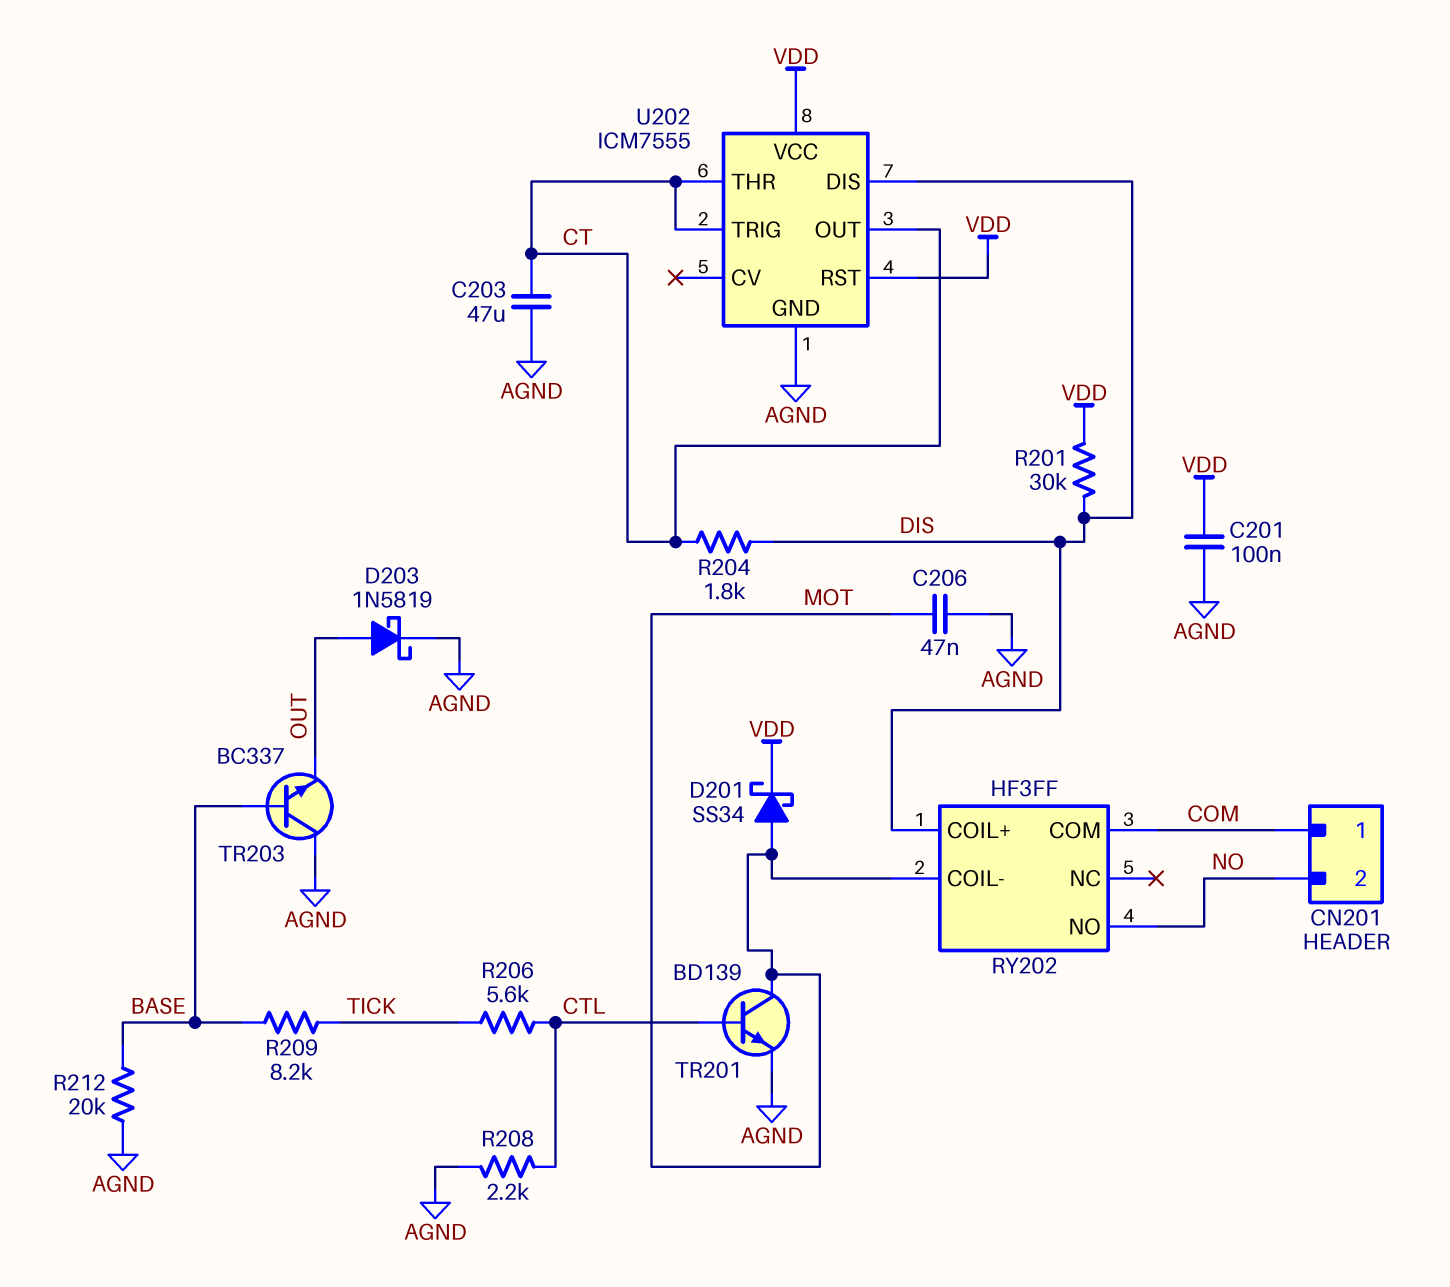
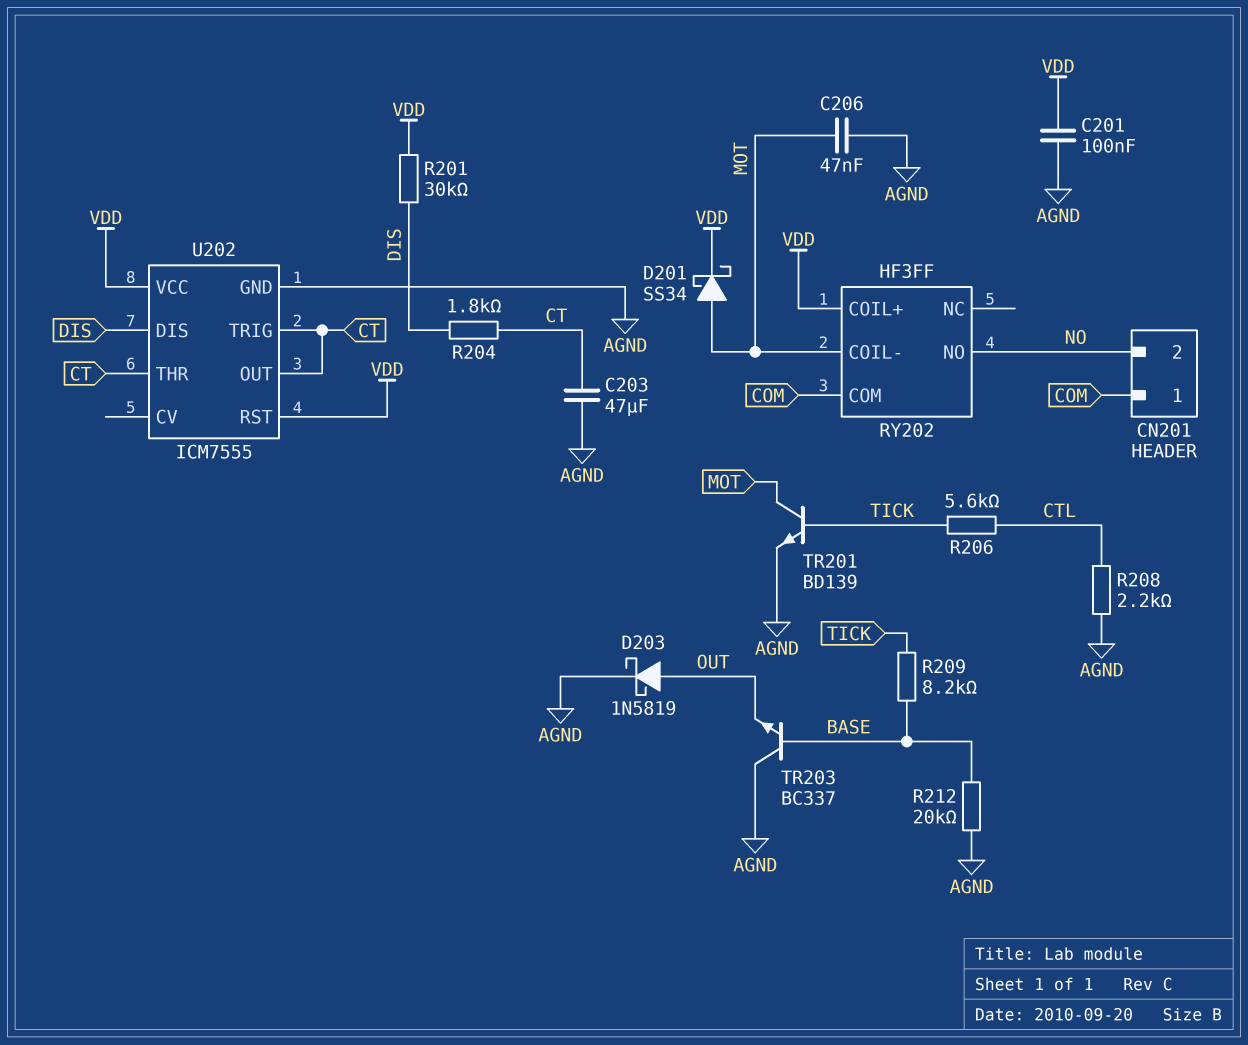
RY202 pin COIL+: DIS -> VDD
TR201: NPN BD139 (B CTL, C MOT, E AGND) -> NPN BD139 (B TICK, C MOT, E AGND)

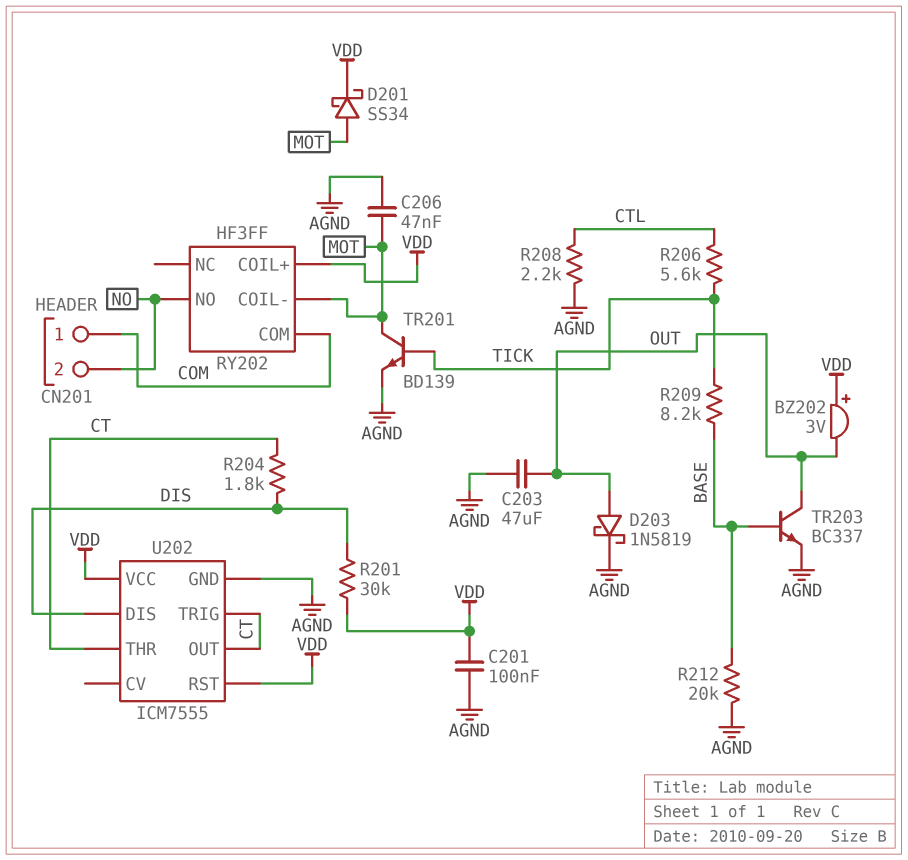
BZ202: none -> buzzer 3V (plus VDD, minus OUT)
C203: 47uF (AGND, CT) -> 47uF (AGND, OUT)
TR203: NPN BC337 (B BASE, C AGND, E OUT) -> NPN BC337 (B BASE, C OUT, E AGND)

